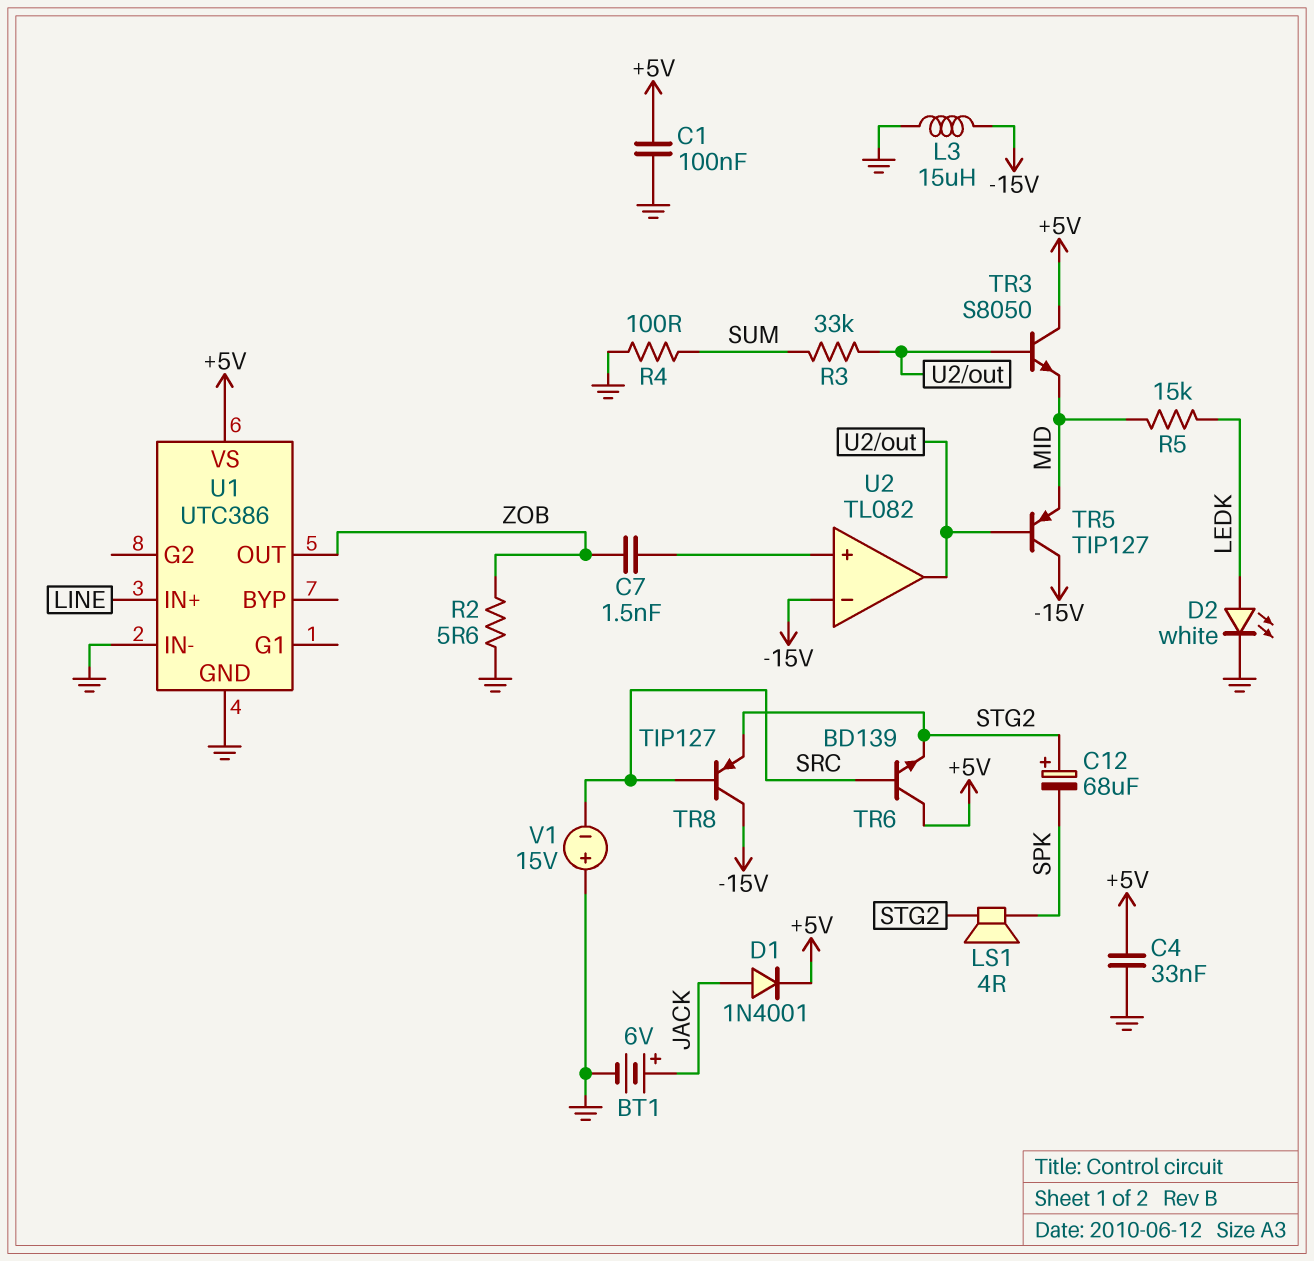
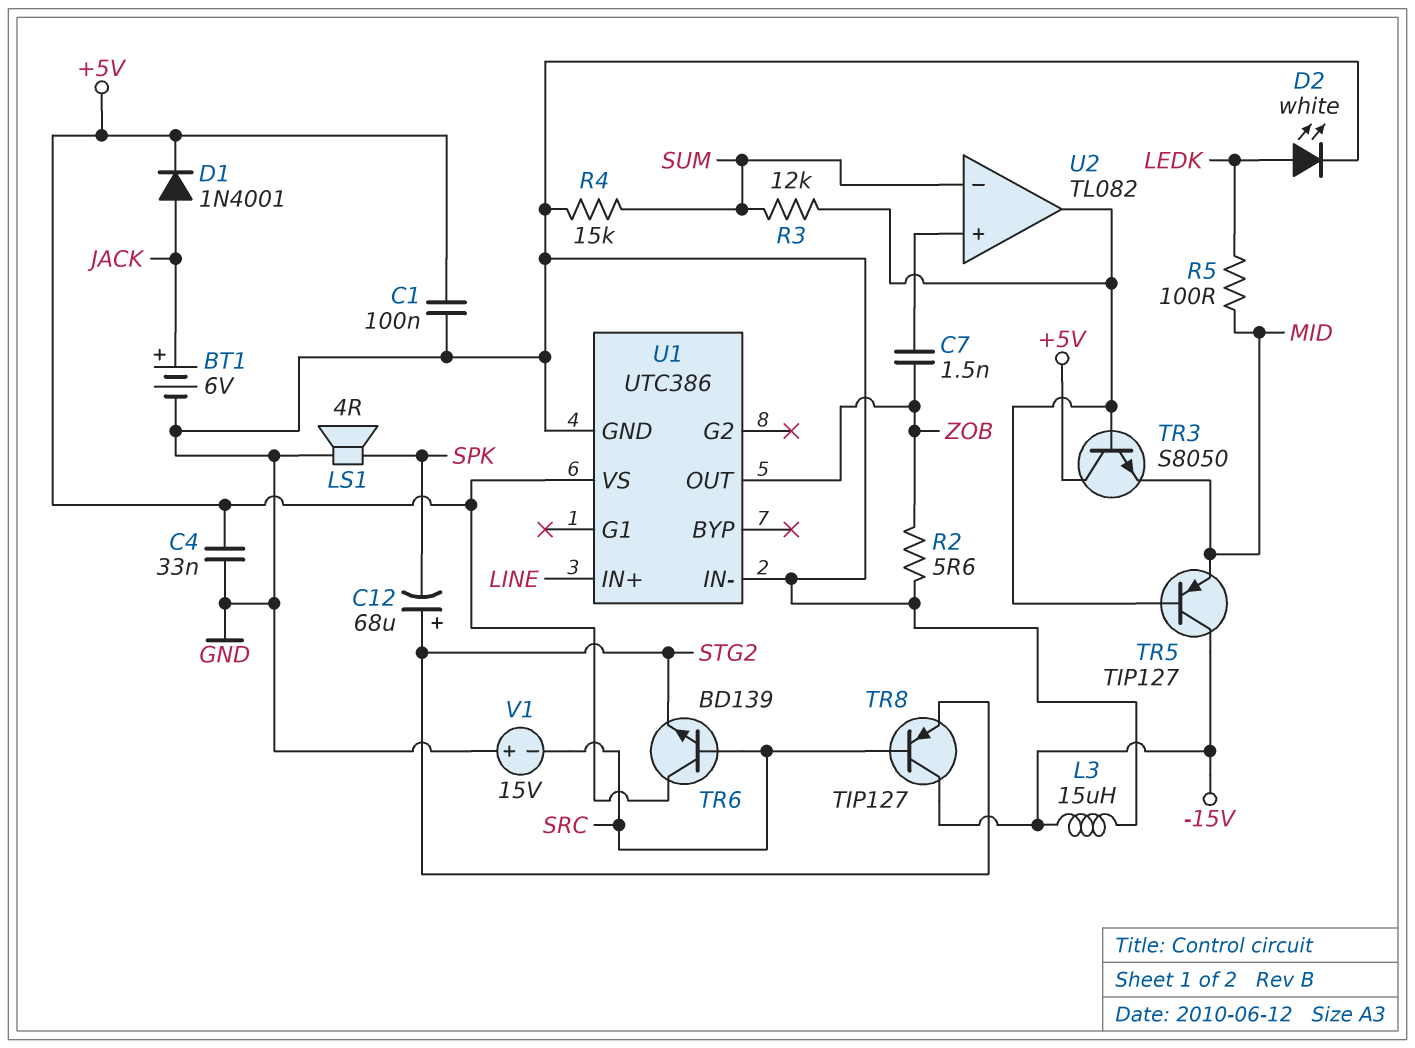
LS1: speaker 4R (SPK, STG2) -> speaker 4R (GND, SPK)
R3: 33k (SUM, U2/out) -> 12k (SUM, U2/out)
R4: 100 (GND, SUM) -> 15k (GND, SUM)
R5: 15k (LEDK, MID) -> 100 (LEDK, MID)
U2 pin in-: -15V -> SUM

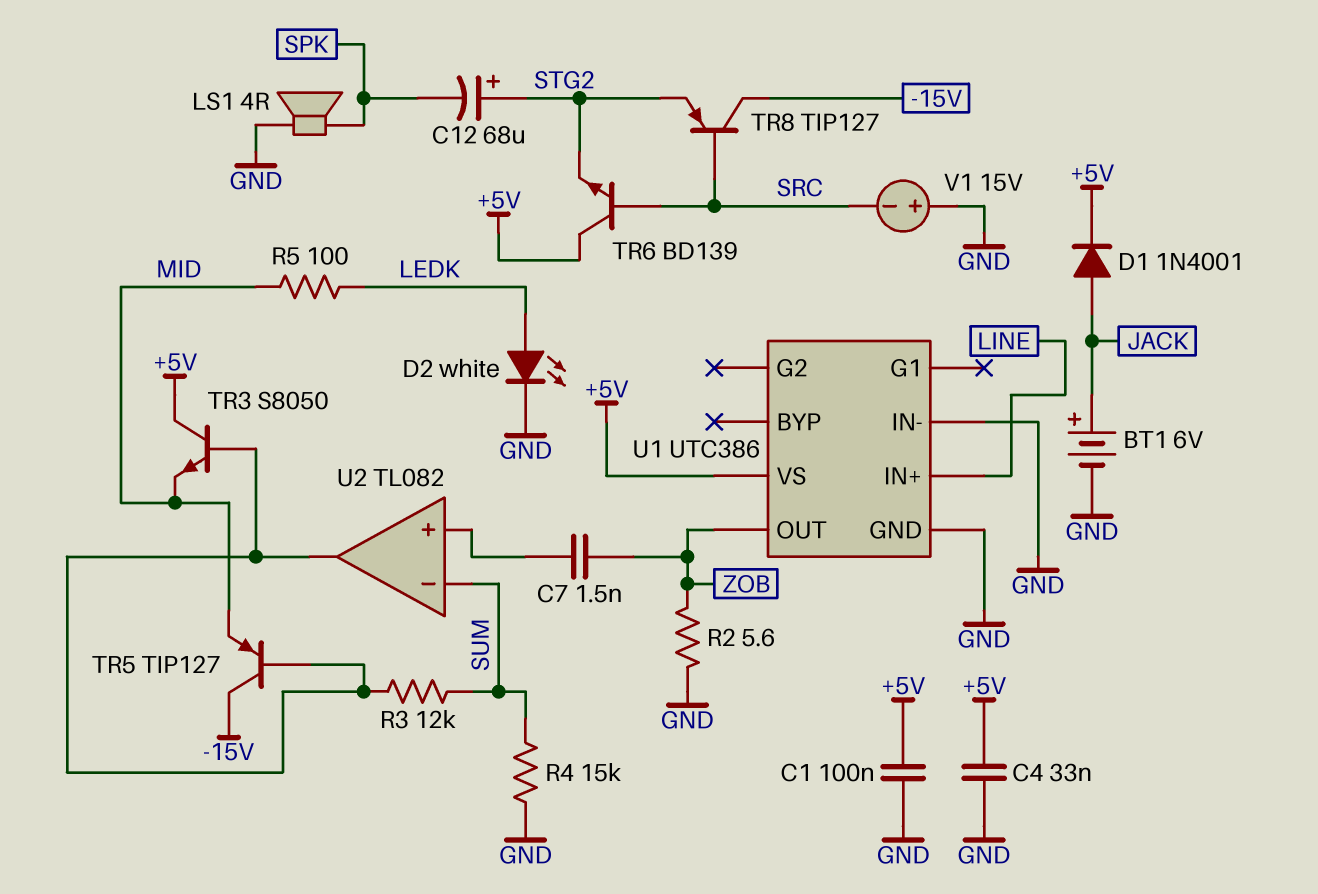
L3: 15uH (-15V, GND) -> none

